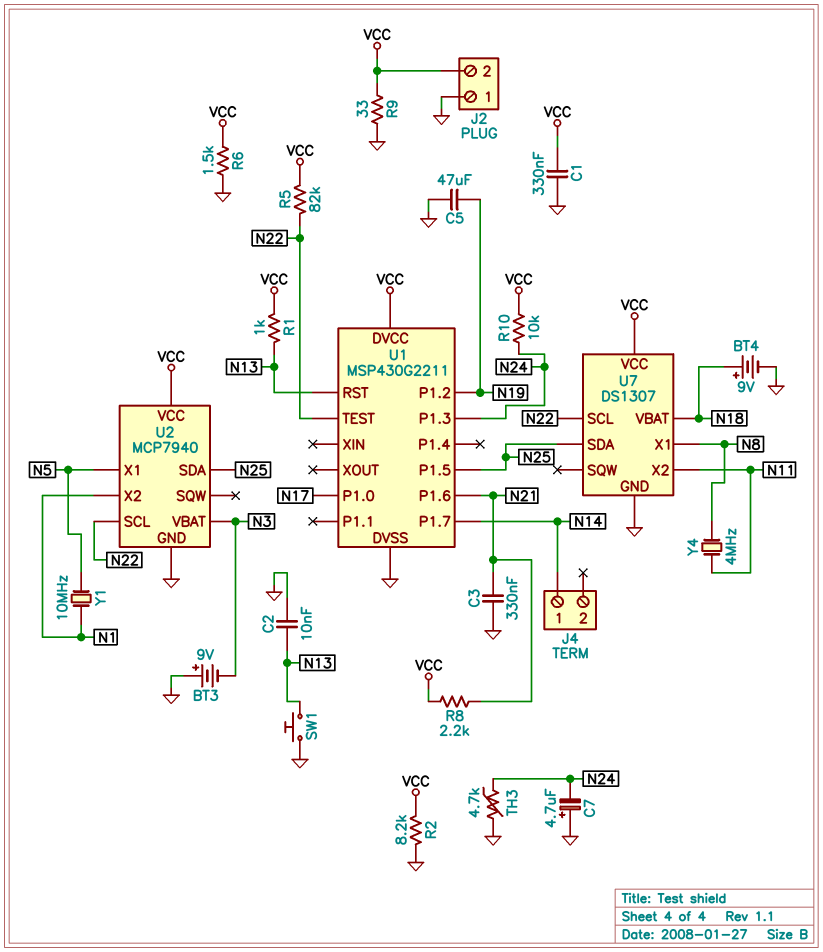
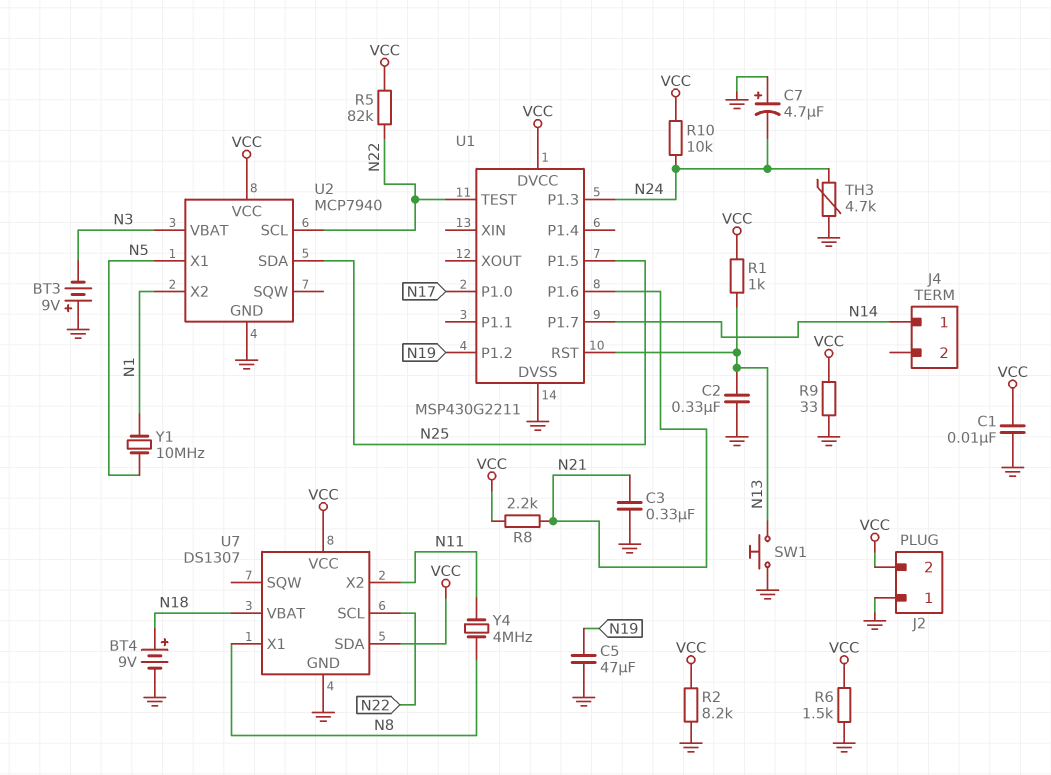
C1: 330nF (GND, VCC) -> 10nF (GND, VCC)
C2: 10nF (GND, N13) -> 330nF (GND, N13)
U7 pin SDA: N25 -> VCC

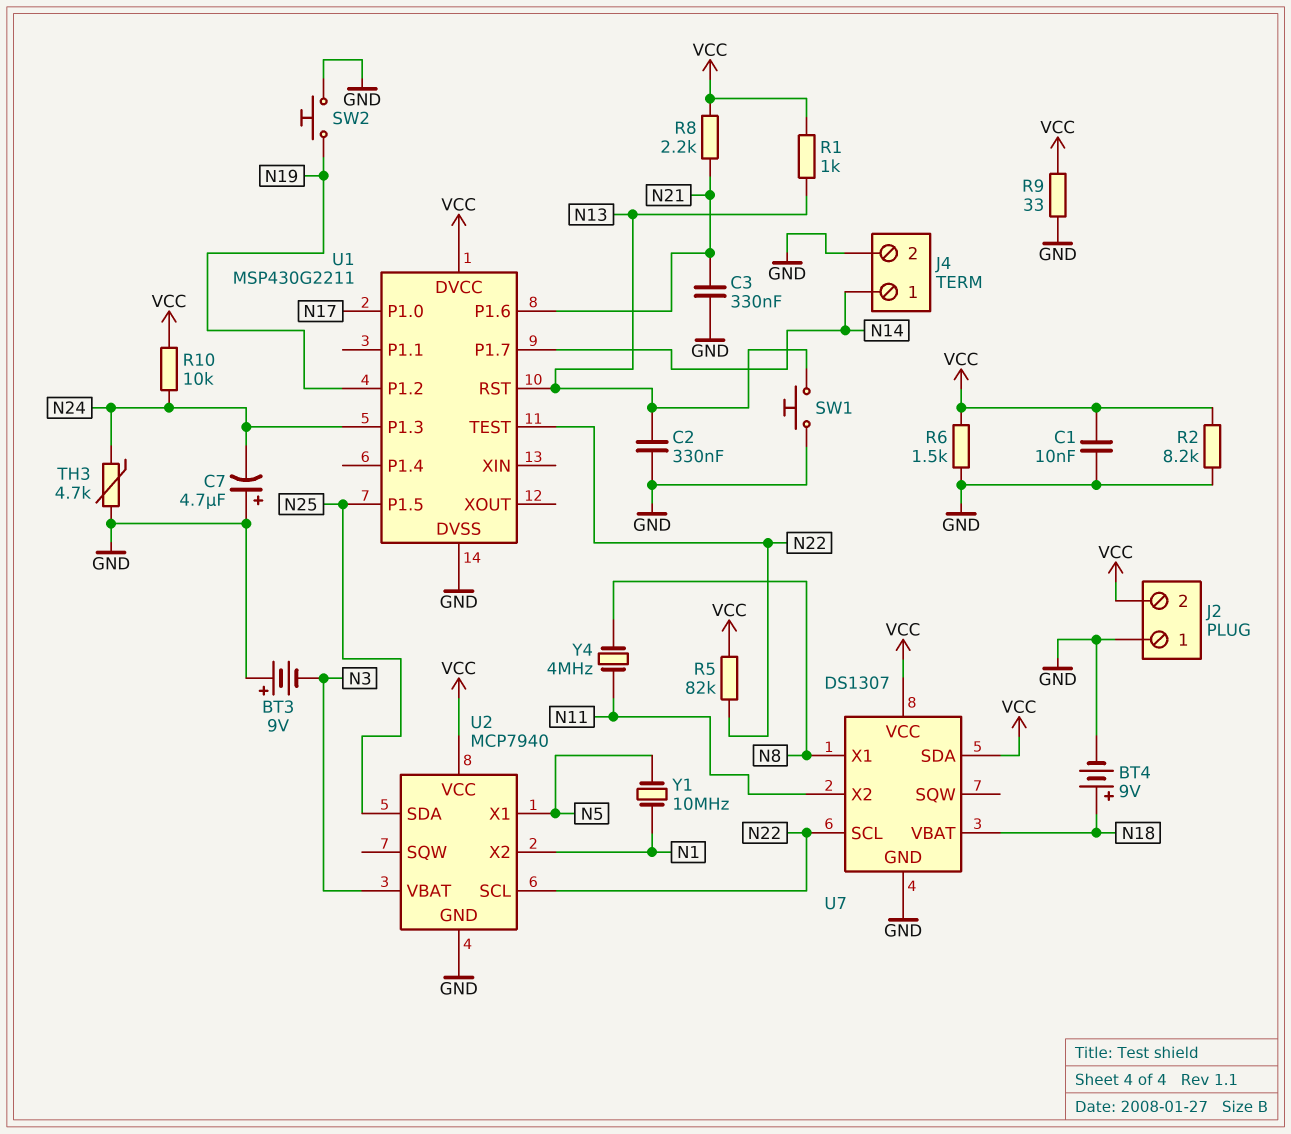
C5: 47uF (GND, N19) -> none
J4 pin 2: none -> GND
SW2: none -> button (GND, N19)

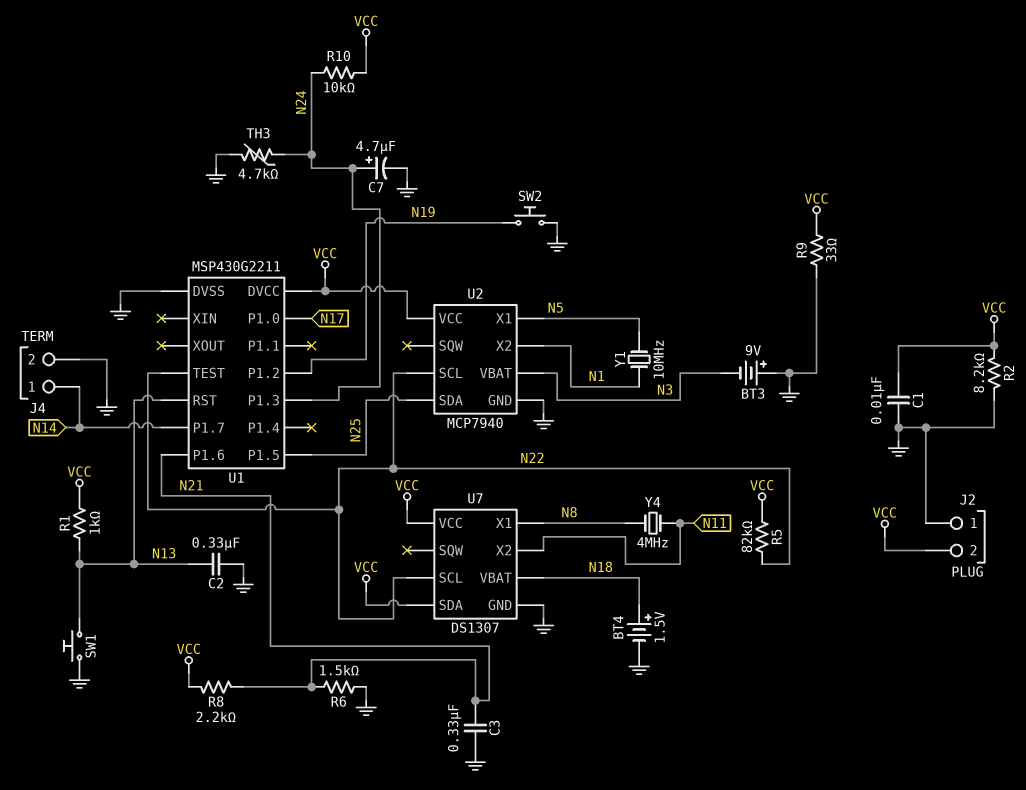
BT4: 9V (plus N18, minus GND) -> 1.5V (plus N18, minus GND)
C7: 4.7uF (plus GND, minus N24) -> 4.7uF (plus N24, minus GND)
R6: 1.5k (GND, VCC) -> 1.5k (GND, N21)

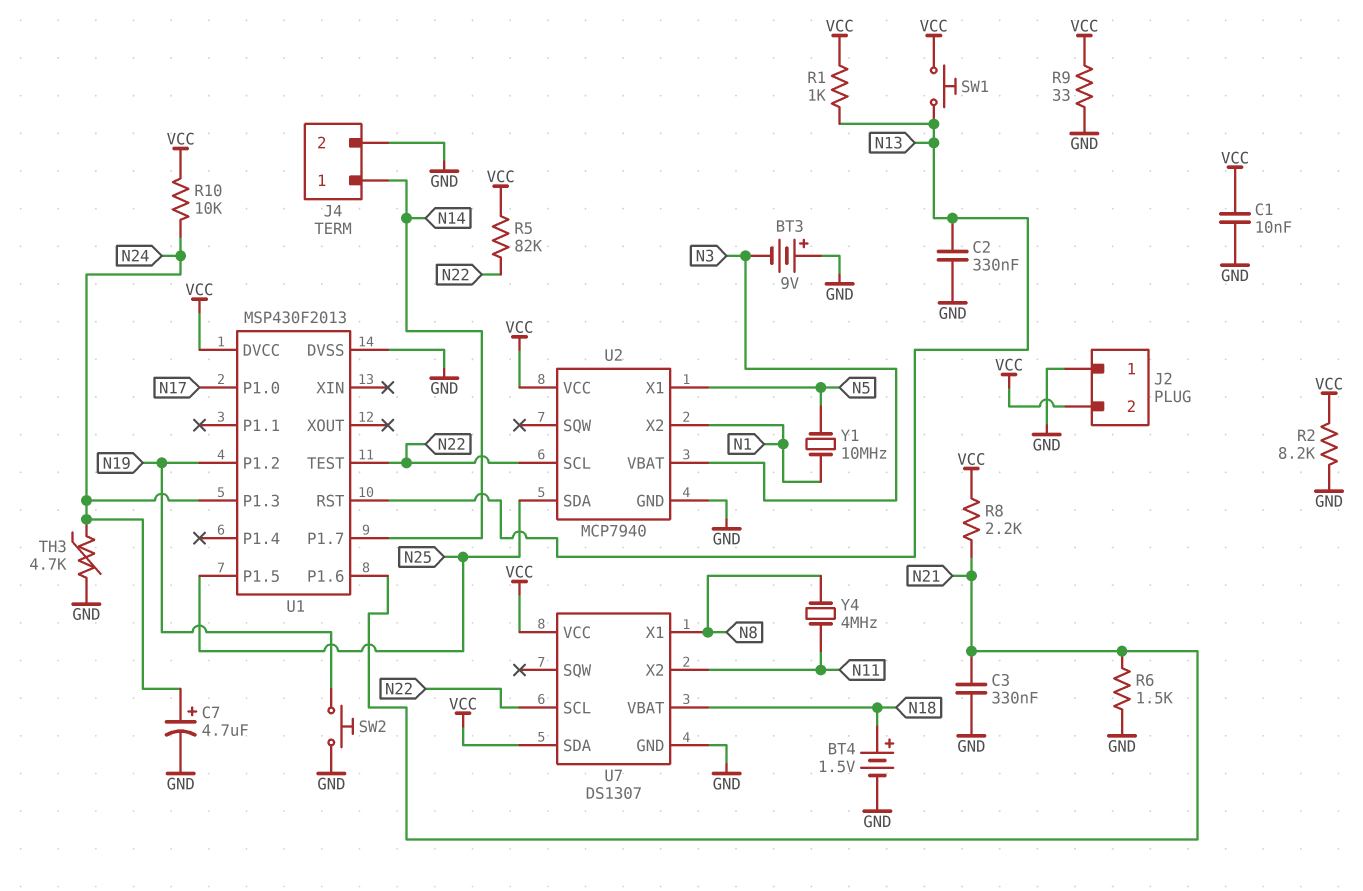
SW1: button (GND, N13) -> button (N13, VCC)
U1: MSP430G2211 -> MSP430F2013

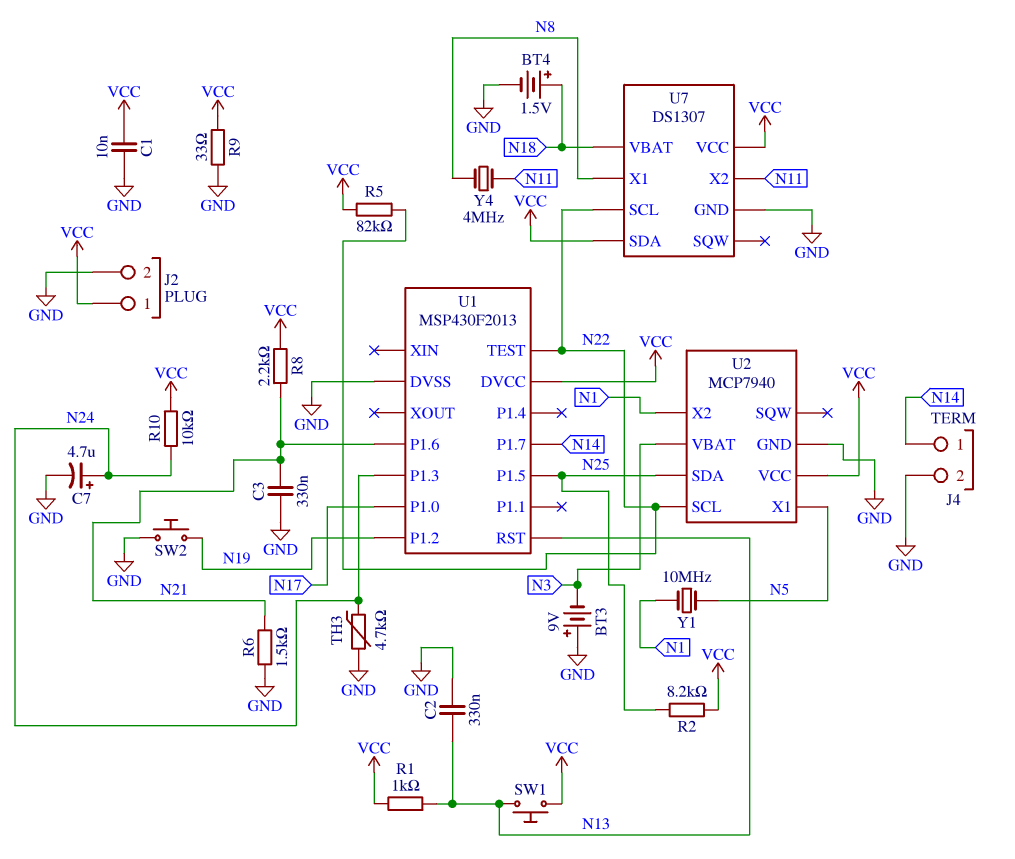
J2 pin 1: GND -> VCC
J2 pin 2: VCC -> GND
R2: 8.2k (GND, VCC) -> 8.2k (N25, VCC)

